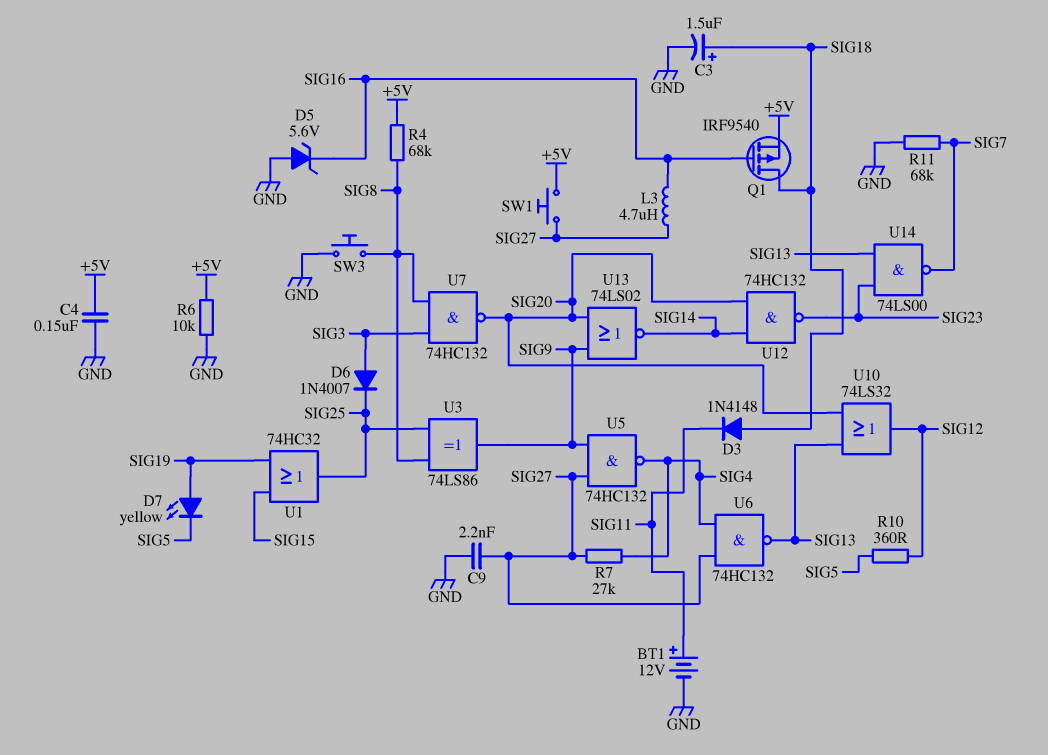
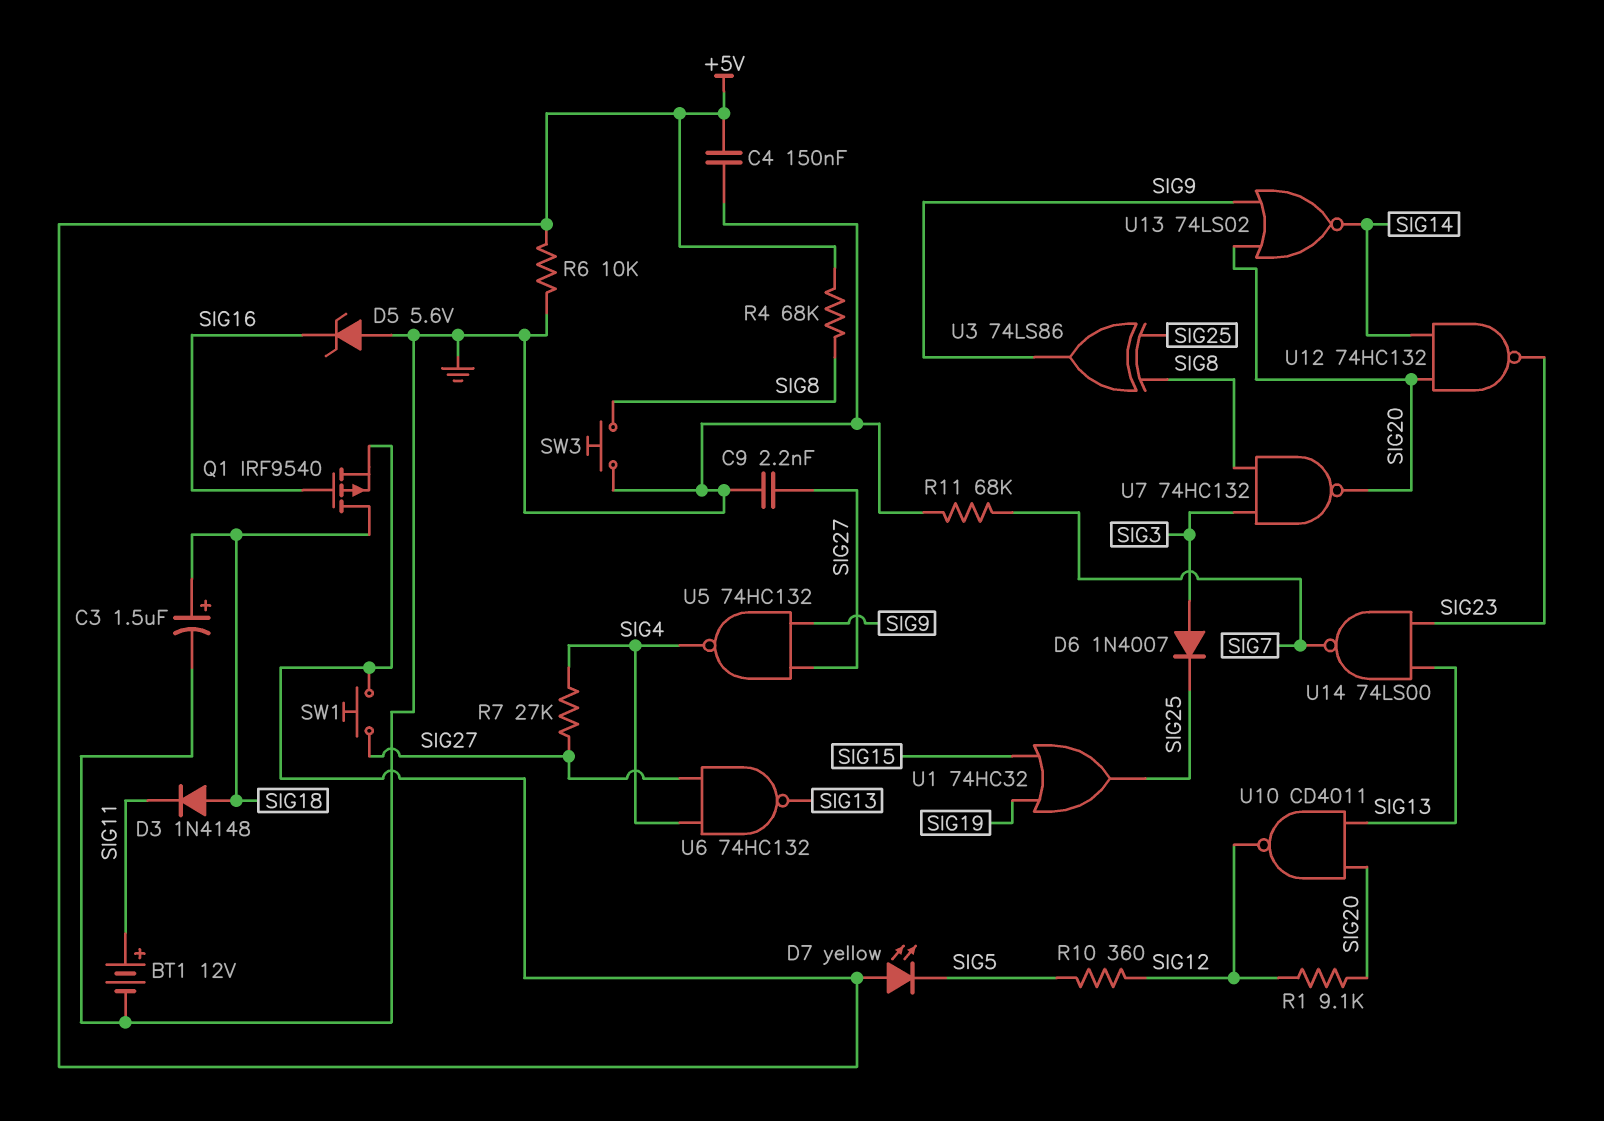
D7: LED yellow (A SIG19, K SIG5) -> LED yellow (A +5V, K SIG5)
L3: 4.7uH (SIG16, SIG27) -> none
R1: none -> 9.1k (SIG12, SIG20)
U10: OR 74LS32 (in SIG13, in SIG20, out SIG12) -> NAND CD4011 (in SIG13, in SIG20, out SIG12)

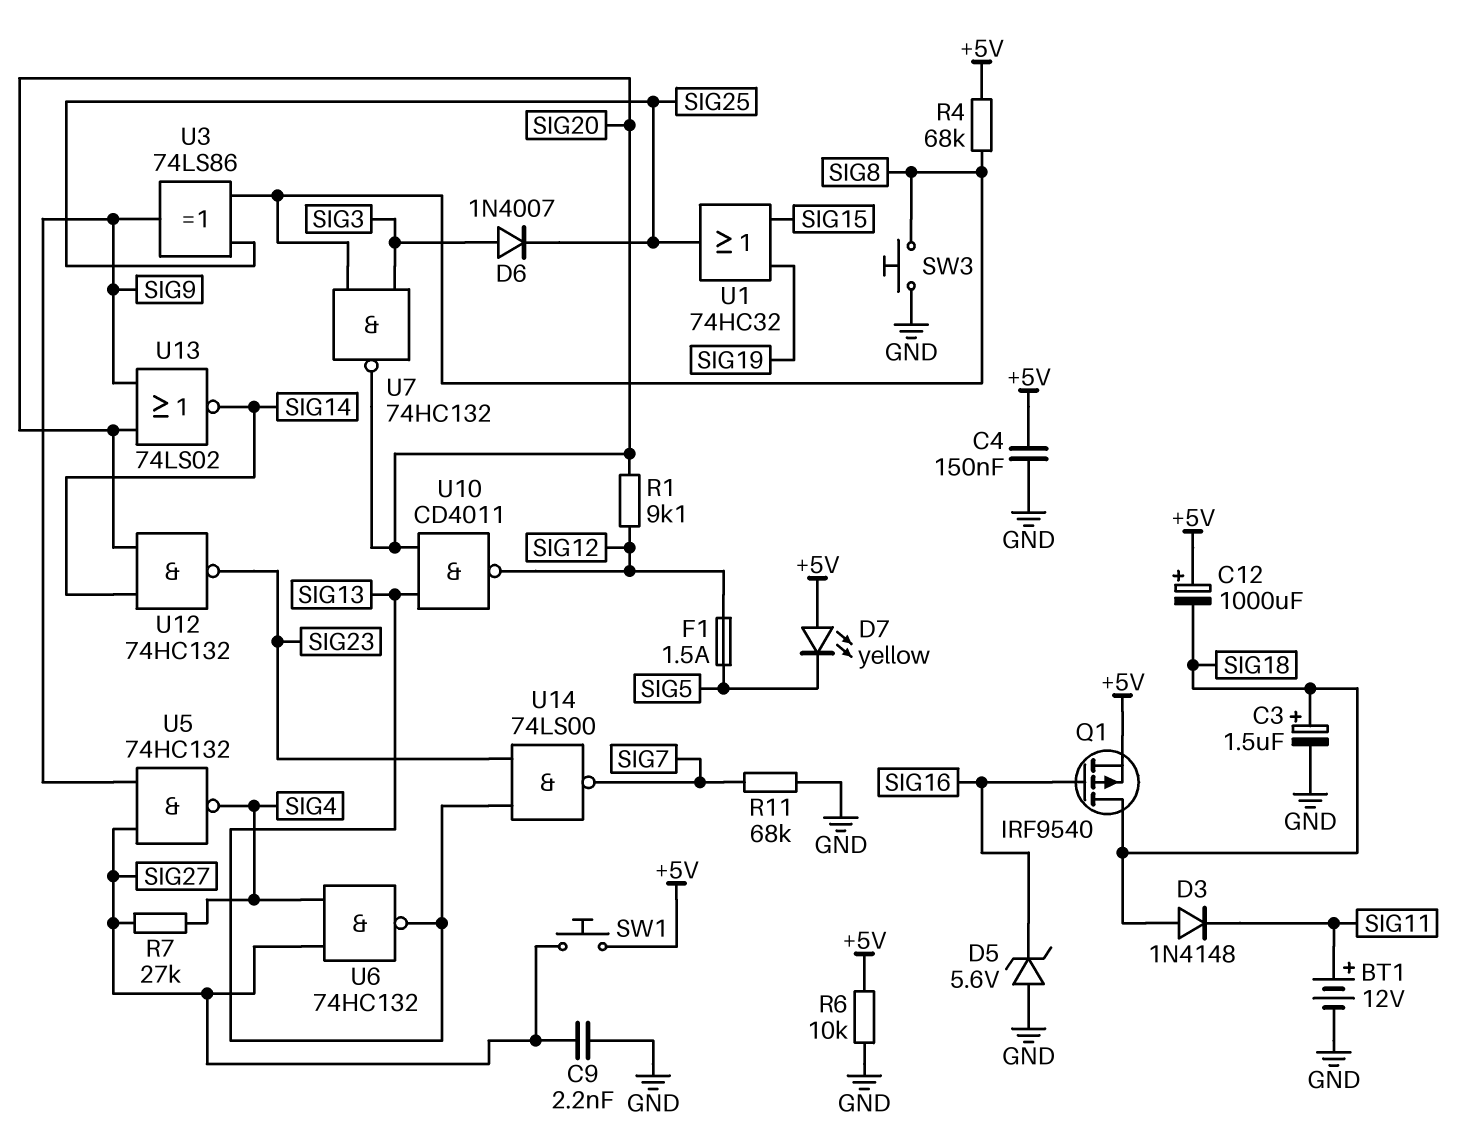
C12: none -> 1000uF (plus +5V, minus SIG18)
F1: none -> 1.5A (SIG5, SIG12)
R10: 360 (SIG5, SIG12) -> none

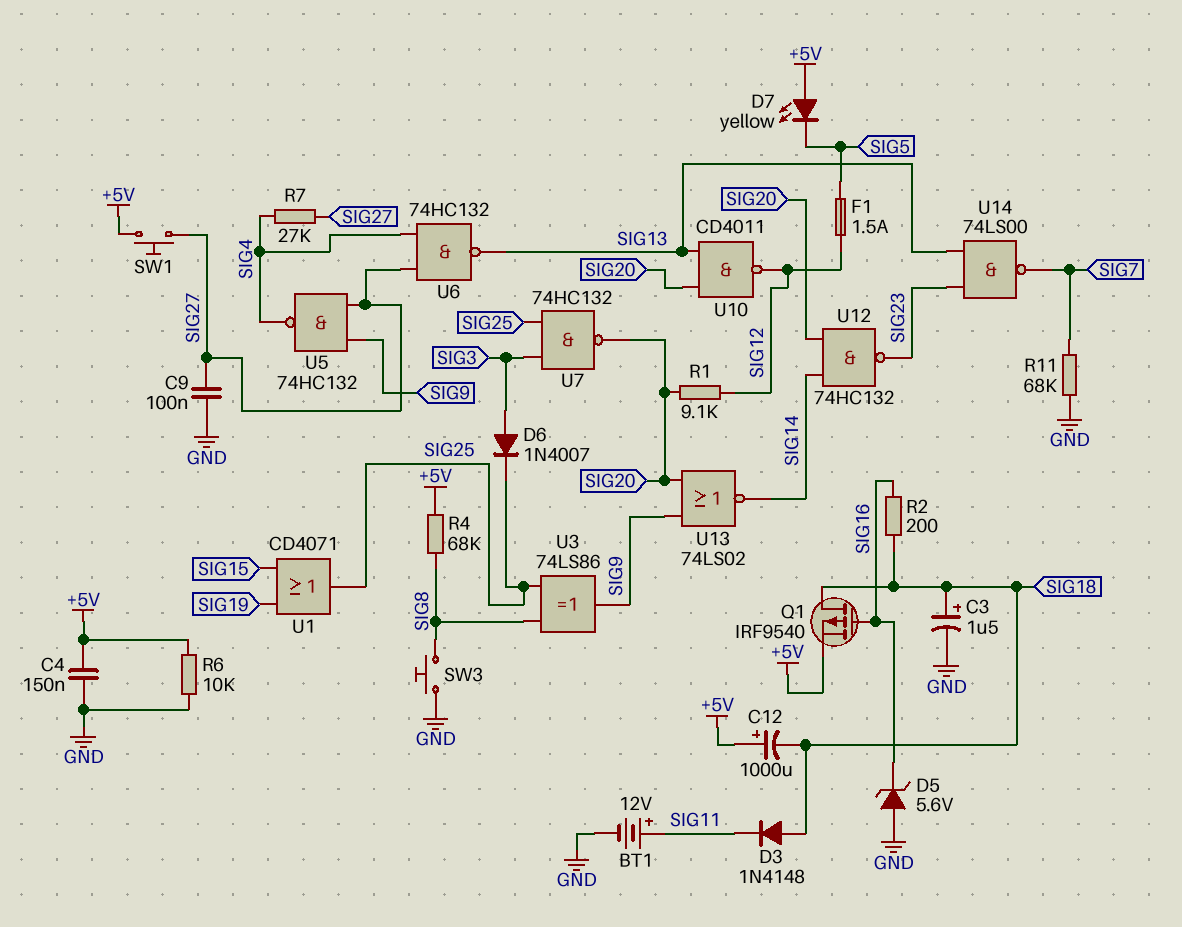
C9: 2.2nF (GND, SIG27) -> 100nF (GND, SIG27)
R2: none -> 200 (SIG16, SIG18)
U1: OR 74HC32 (in SIG15, in SIG19, out SIG25) -> OR CD4071 (in SIG15, in SIG19, out SIG25)
U7: NAND 74HC132 (in SIG3, in SIG8, out SIG20) -> NAND 74HC132 (in SIG3, in SIG25, out SIG20)

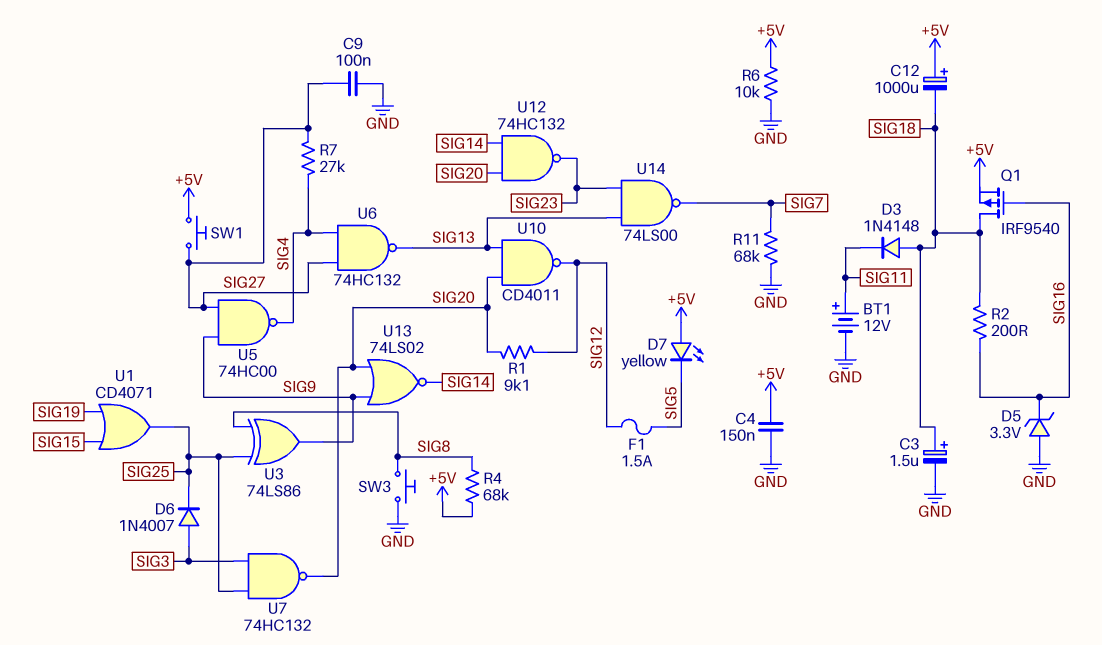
D5: zener 5.6V (A GND, K SIG16) -> zener 3.3V (A GND, K SIG16)
U5: NAND 74HC132 (in SIG9, in SIG27, out SIG4) -> NAND 74HC00 (in SIG9, in SIG27, out SIG4)

